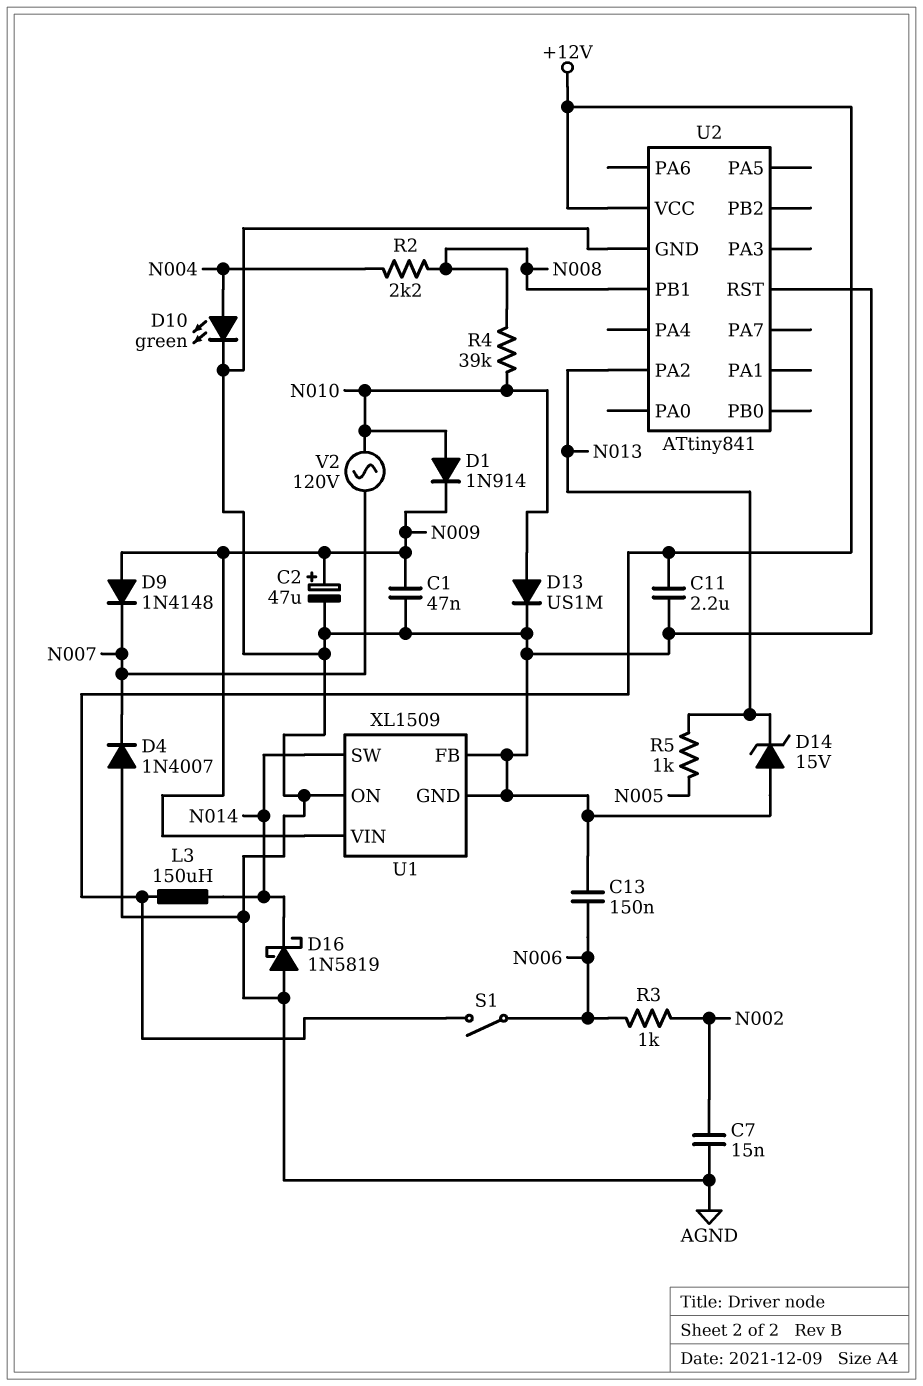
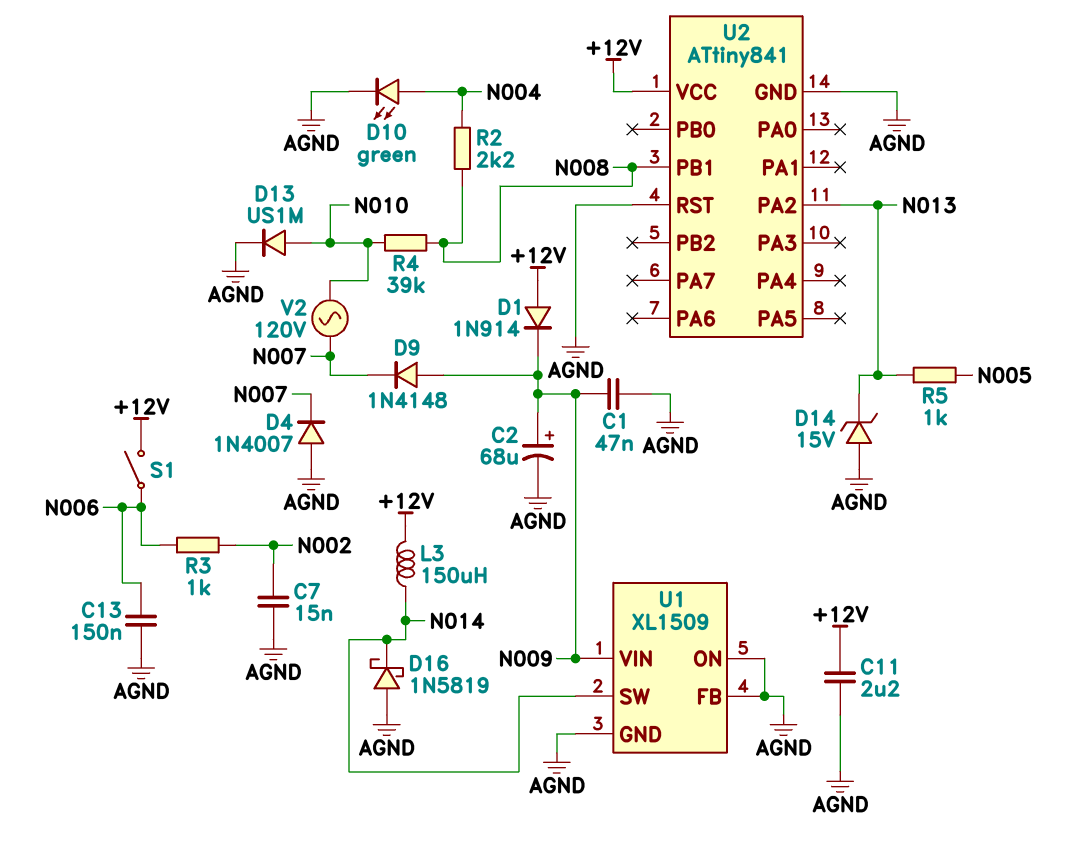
C2: 47uF (plus N009, minus AGND) -> 68uF (plus N009, minus AGND)
D1: diode 1N914 (A N010, K N009) -> diode 1N914 (A +12V, K N009)

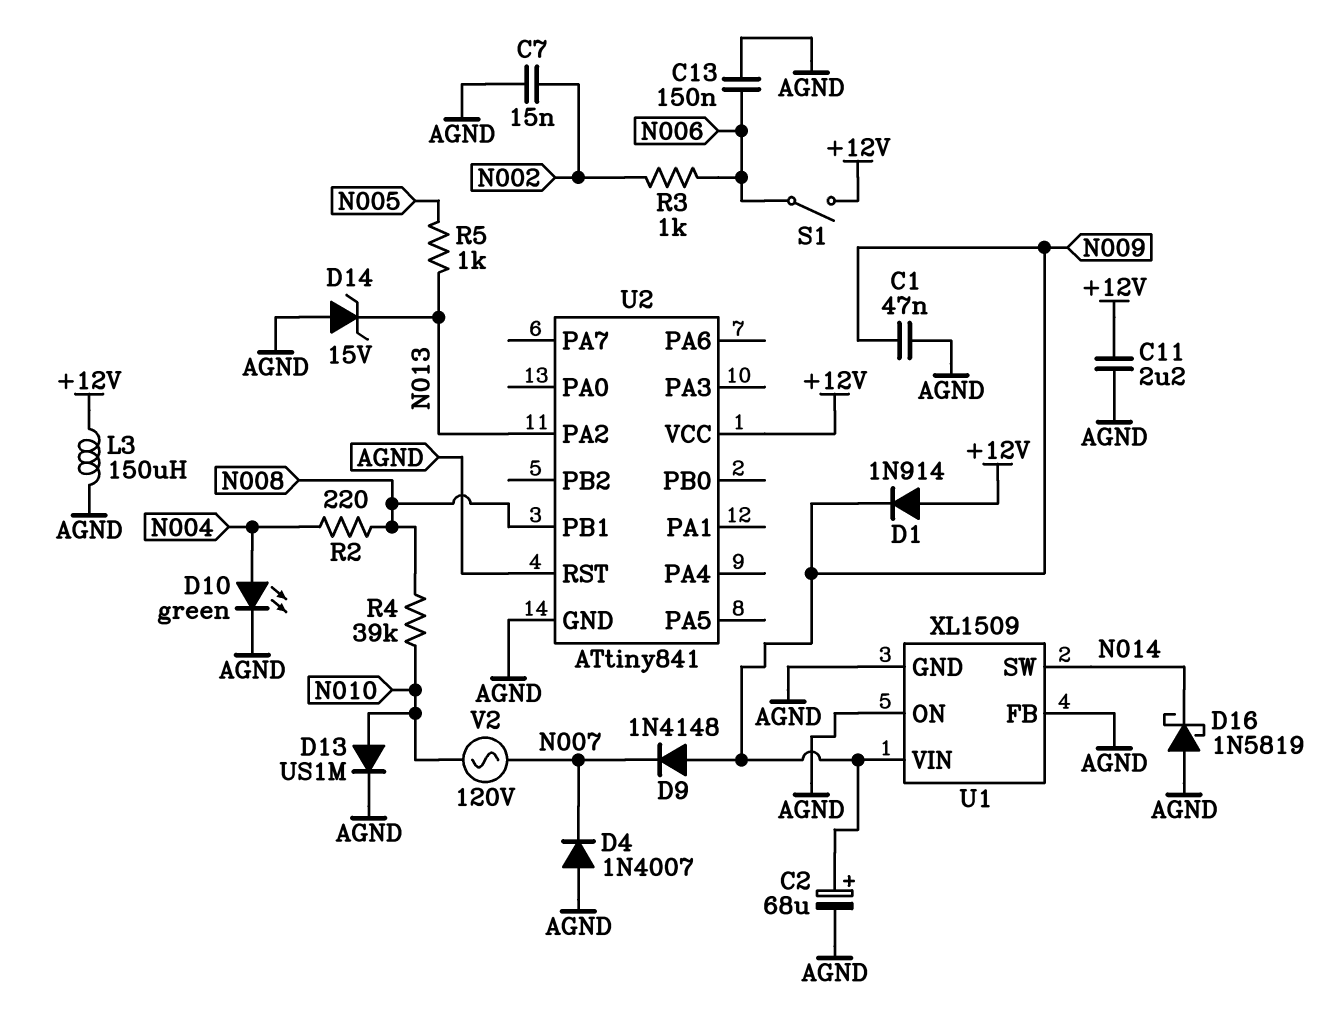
L3: 150uH (+12V, N014) -> 150uH (+12V, AGND)
R2: 2.2k (N004, N008) -> 220 (N004, N008)

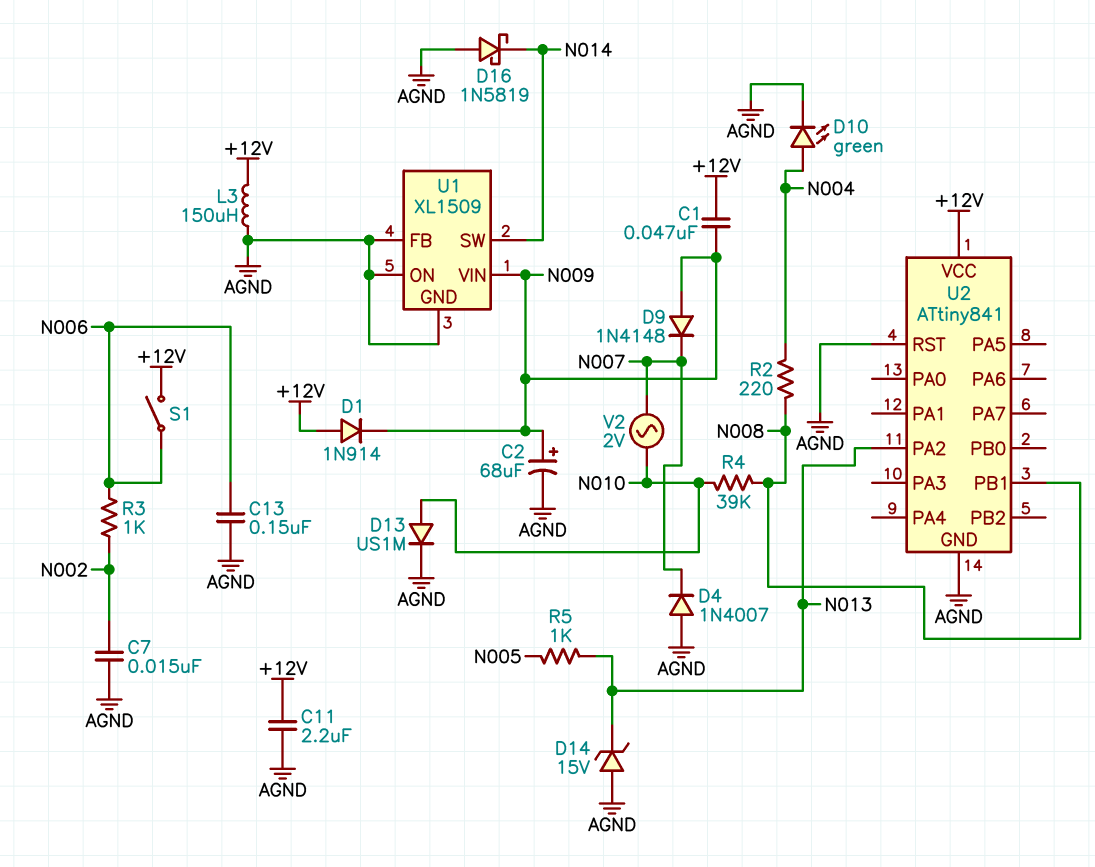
C1: 47nF (AGND, N009) -> 47nF (+12V, N009)
V2: AC 120V (N007, N010) -> AC 2V (N007, N010)

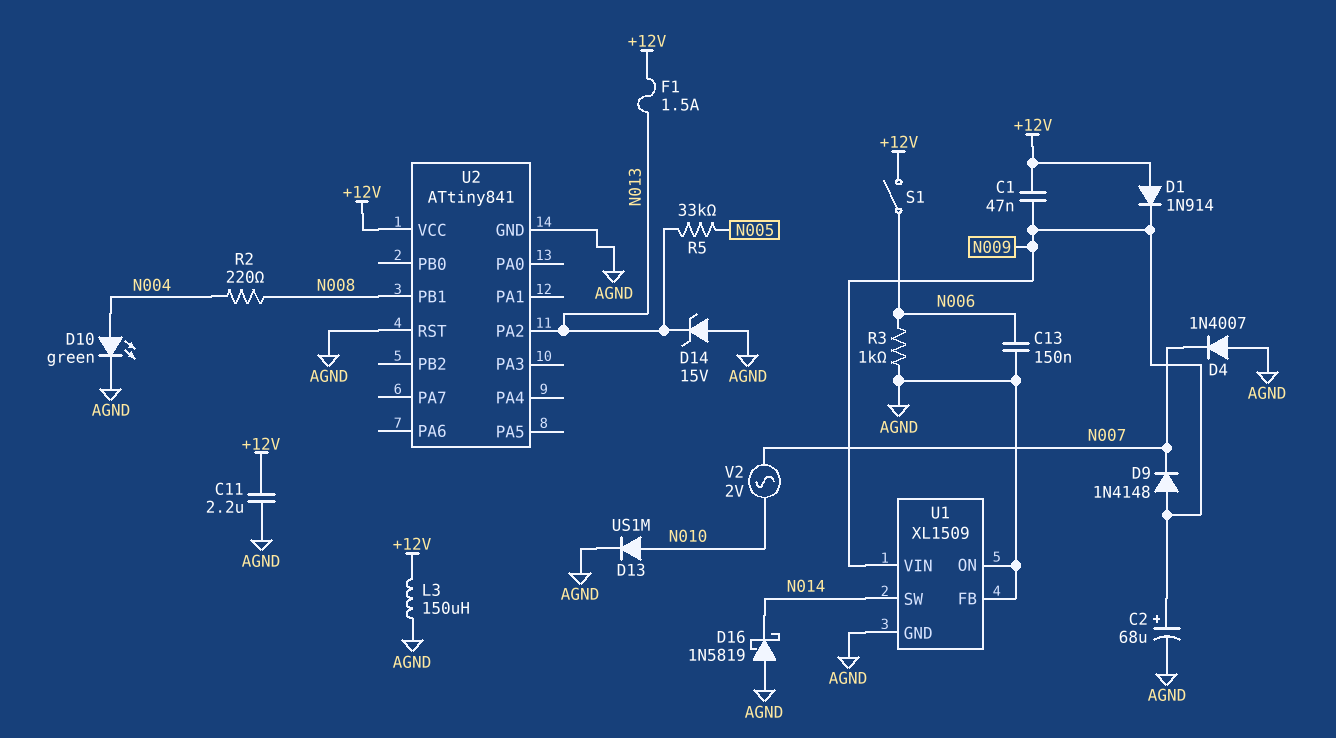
C7: 15nF (AGND, N002) -> none
F1: none -> 1.5A (+12V, N013)
R3: 1k (N002, N006) -> 1k (AGND, N006)
R4: 39k (N008, N010) -> none
R5: 1k (N005, N013) -> 33k (N005, N013)

